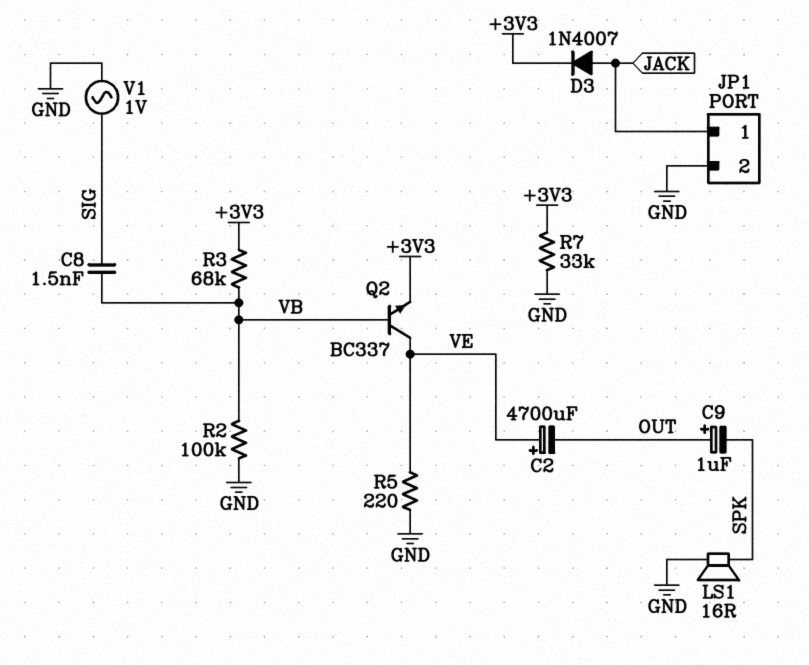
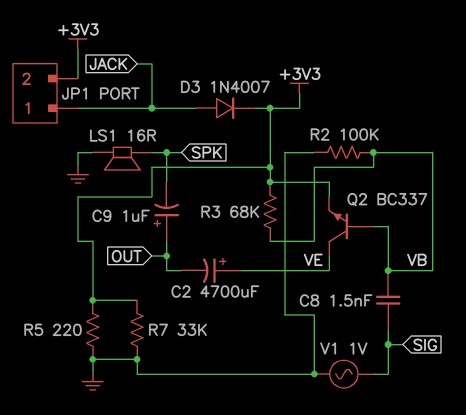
JP1 pin 2: GND -> +3V3
R5: 220 (GND, VE) -> 220 (+3V3, GND)

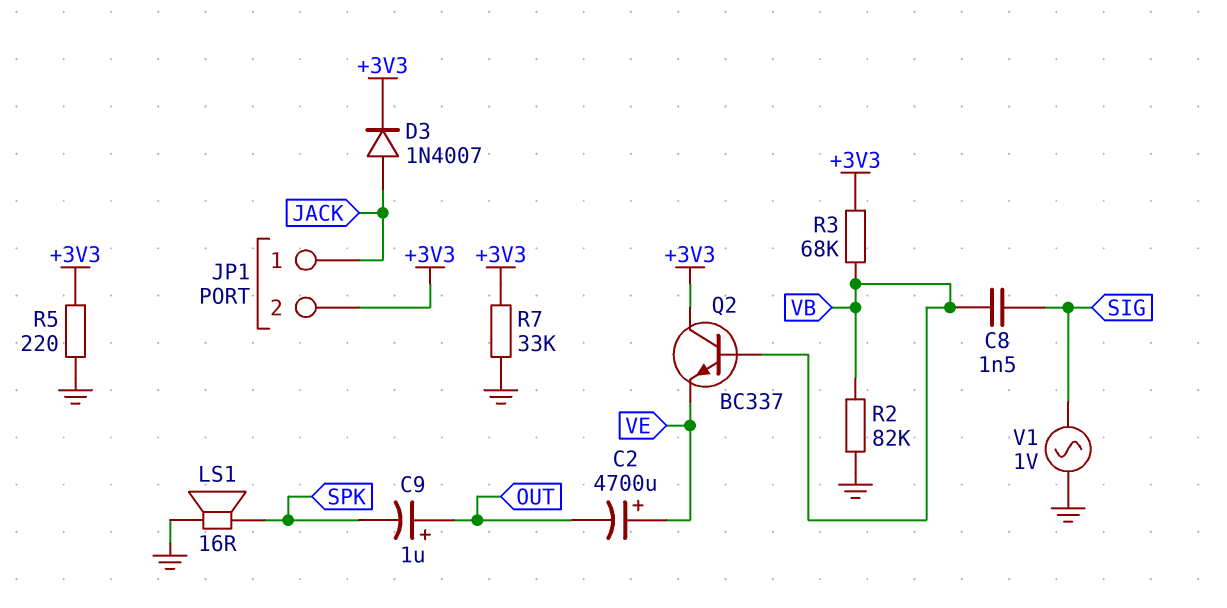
Q2: NPN BC337 (B VB, C VE, E +3V3) -> NPN BC337 (B VB, C +3V3, E VE)
R2: 100k (GND, VB) -> 82k (GND, VB)

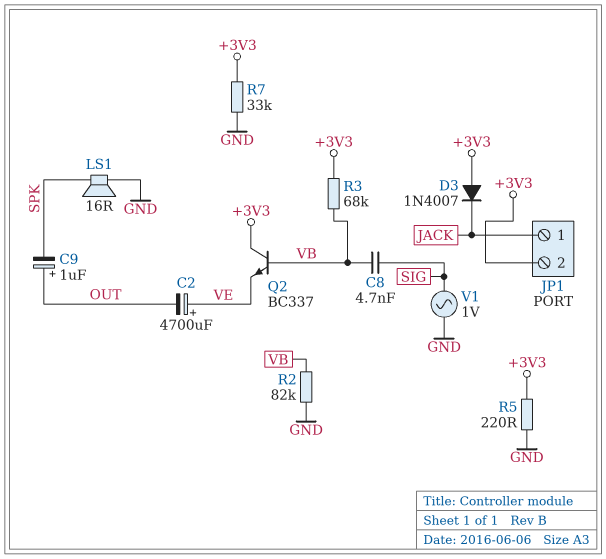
C8: 1.5nF (SIG, VB) -> 4.7nF (SIG, VB)
D3: diode 1N4007 (A JACK, K +3V3) -> diode 1N4007 (A +3V3, K JACK)

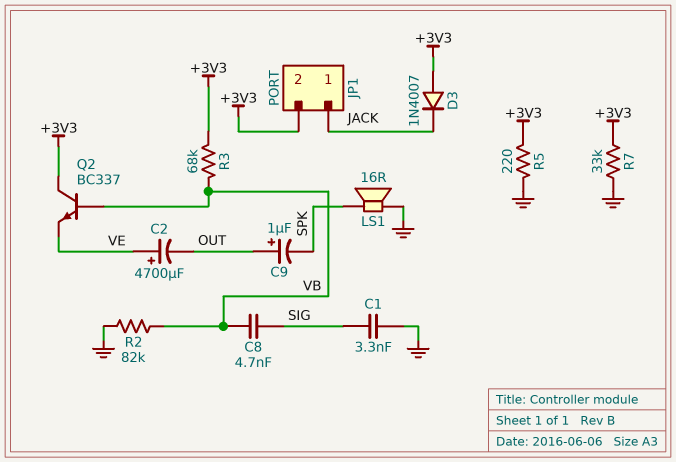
C1: none -> 3.3nF (GND, SIG)
V1: AC 1V (GND, SIG) -> none

